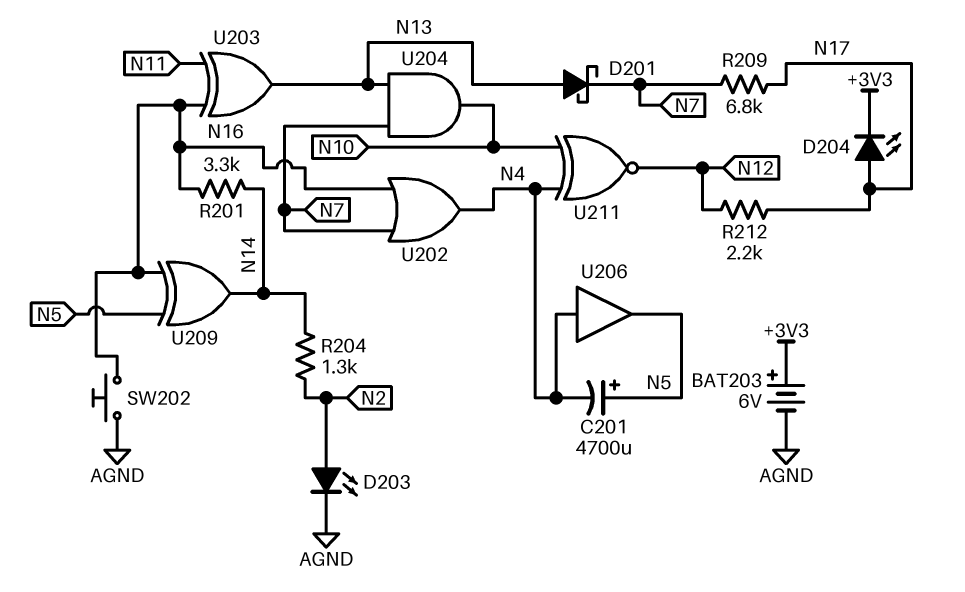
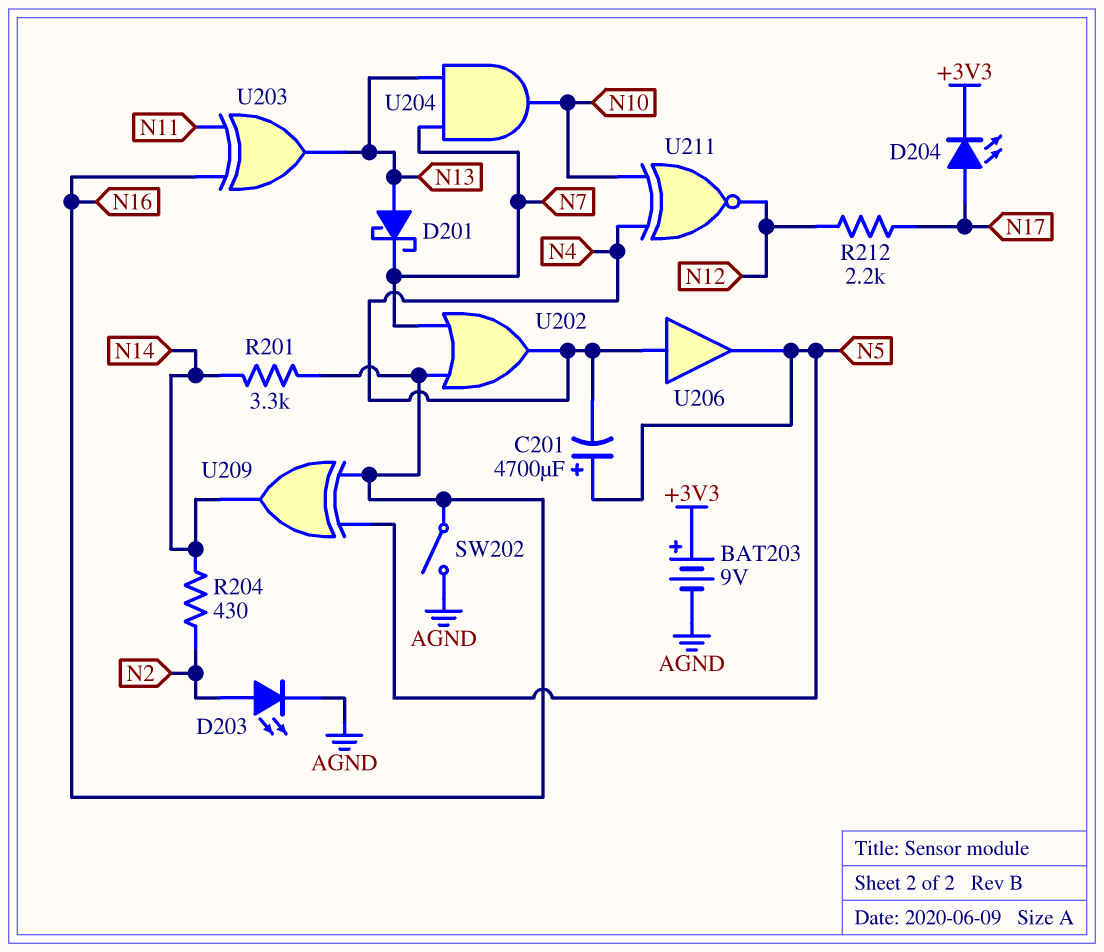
BAT203: 6V (plus +3V3, minus AGND) -> 9V (plus +3V3, minus AGND)
R204: 1.3k (N2, N14) -> 430 (N2, N14)
R209: 6.8k (N7, N17) -> none
SW202: button (AGND, N16) -> switch (AGND, N16)

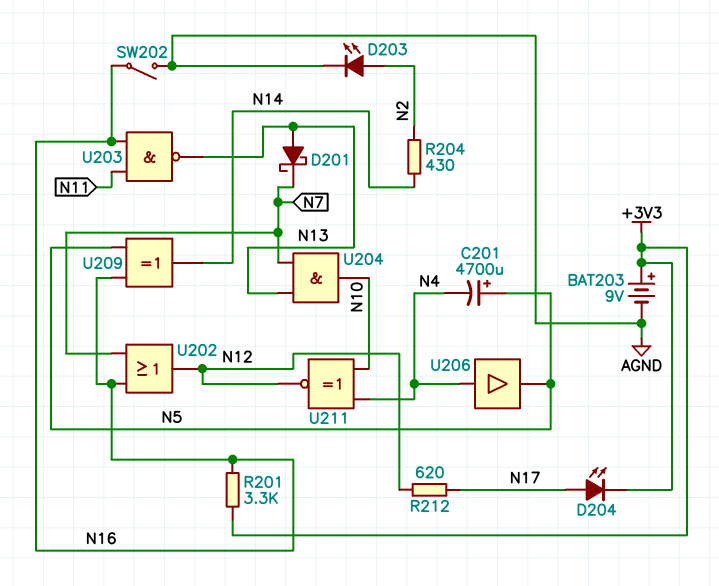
R201: 3.3k (N14, N16) -> 3.3k (+3V3, N16)
R212: 2.2k (N12, N17) -> 620 (N12, N17)
U202: OR (in N7, in N16, out N4) -> OR (in N7, in N16, out N12)
U203: XOR (in N11, in N16, out N13) -> NAND (in N11, in N16, out N13)

